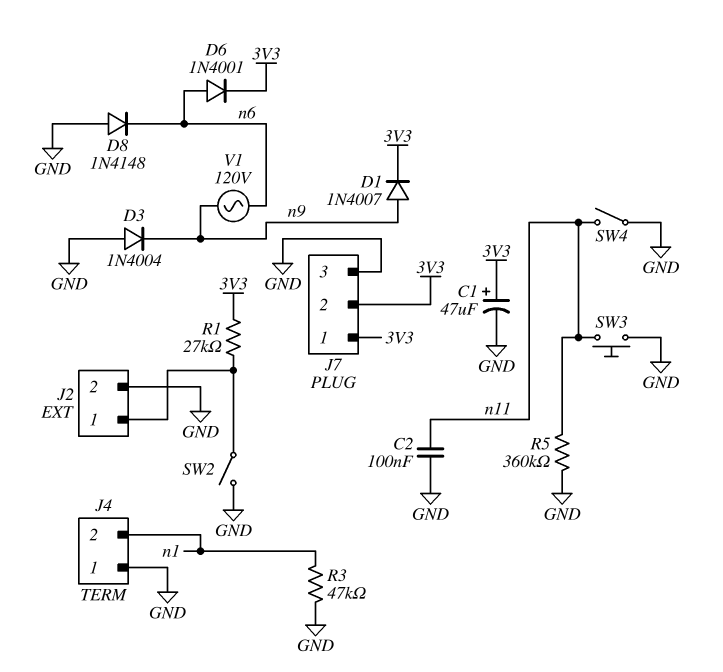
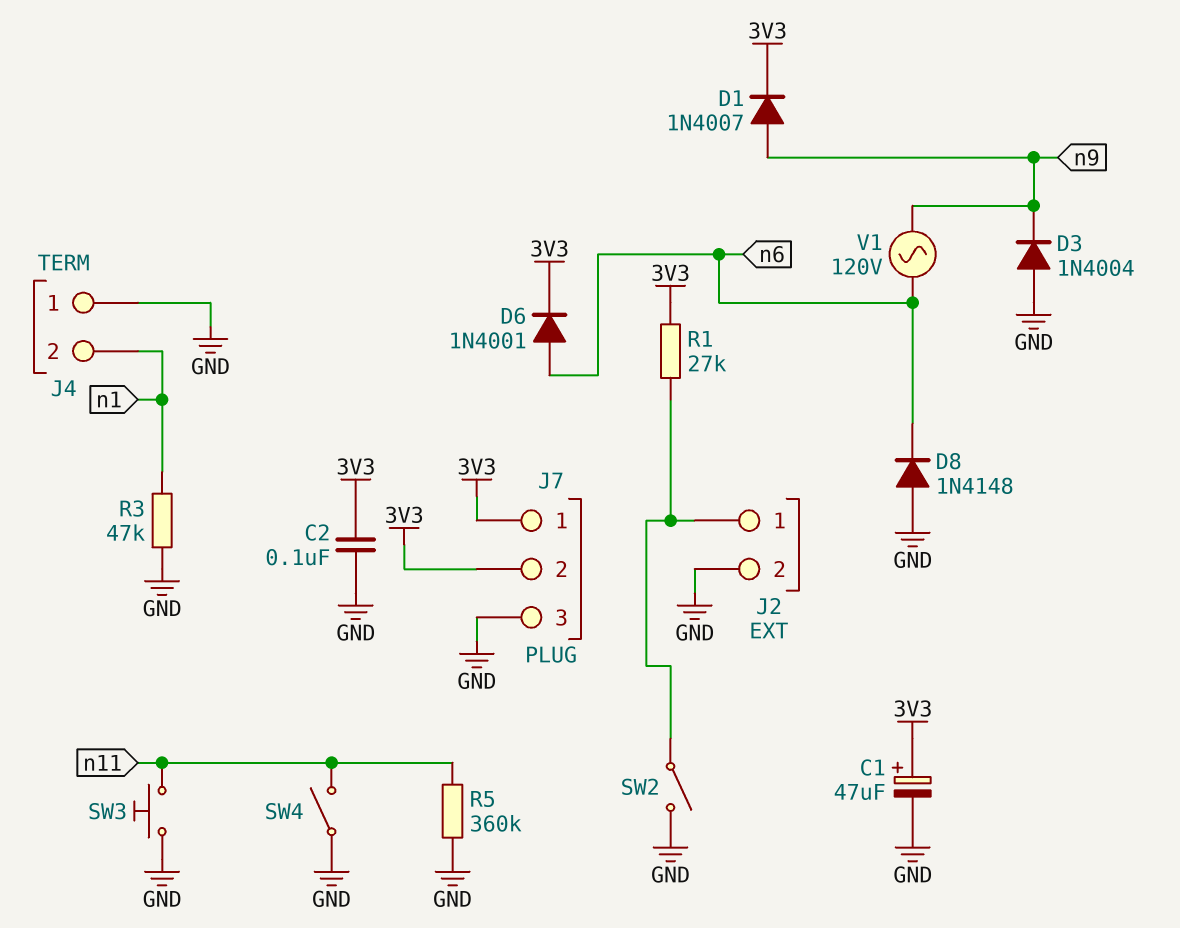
C2: 100nF (GND, n11) -> 100nF (3V3, GND)

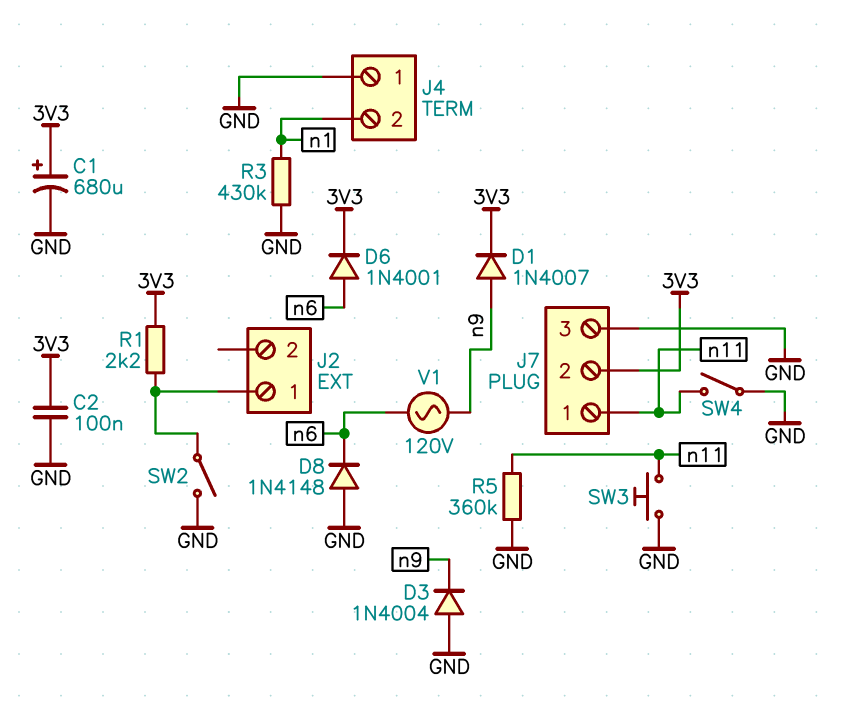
C1: 47uF (plus 3V3, minus GND) -> 680uF (plus 3V3, minus GND)
J2 pin 2: GND -> none
J7 pin 1: 3V3 -> n11
R1: 27k (3V3, J2/1) -> 2.2k (3V3, J2/1)
R3: 47k (GND, n1) -> 430k (GND, n1)

